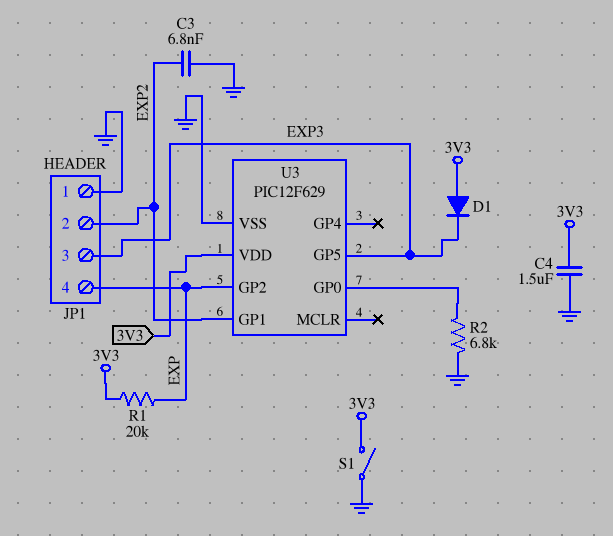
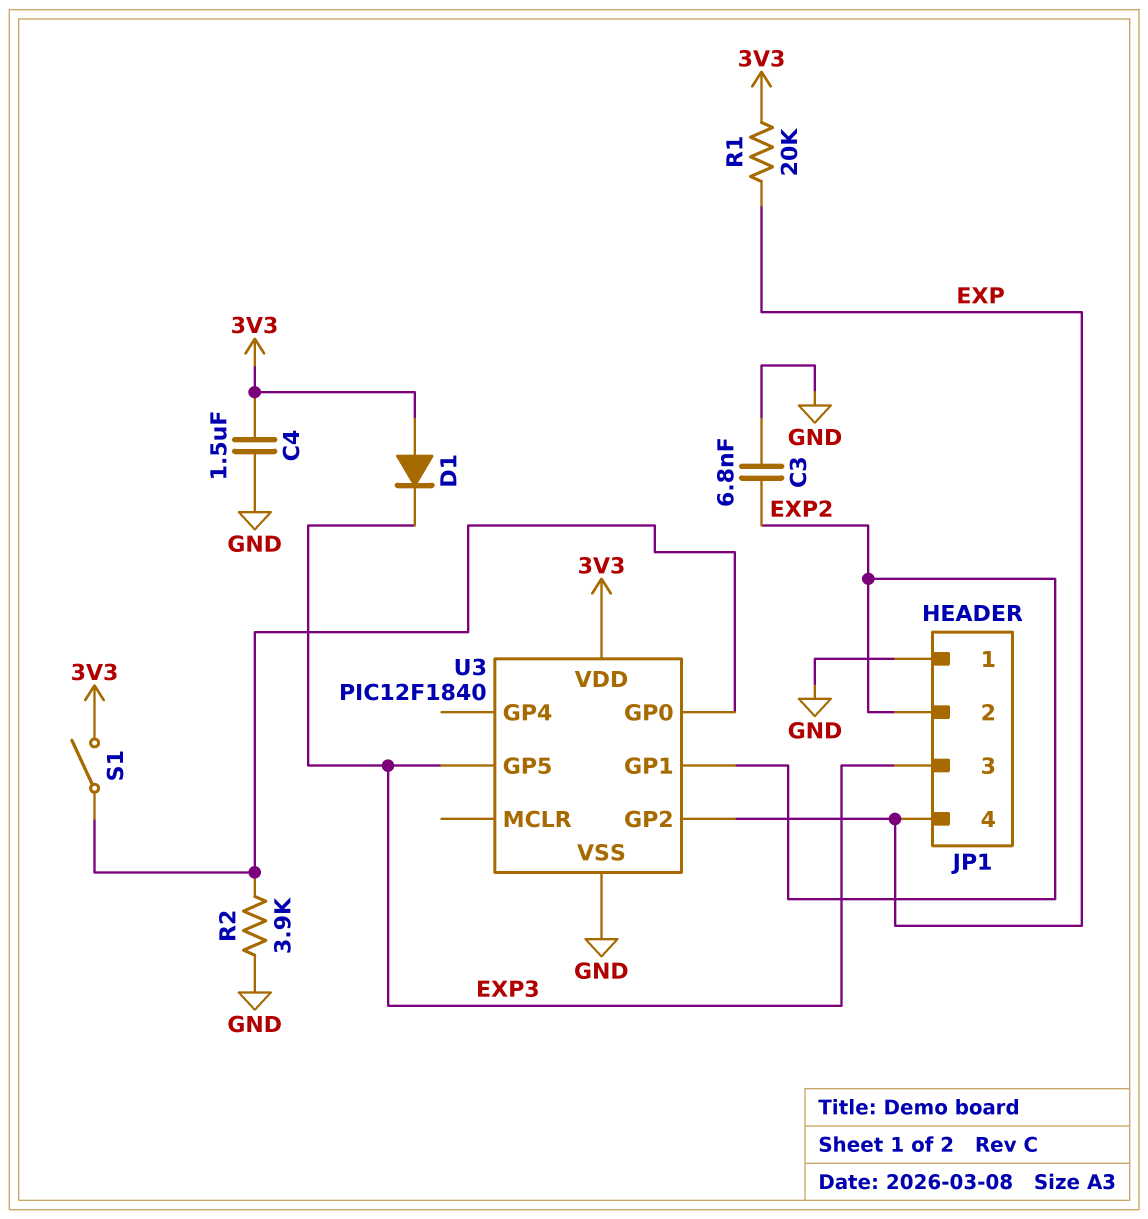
R2: 6.8k (GND, U3/GP0) -> 3.9k (GND, U3/GP0)
S1: switch (3V3, GND) -> switch (3V3, U3/GP0)
U3: PIC12F629 -> PIC12F1840

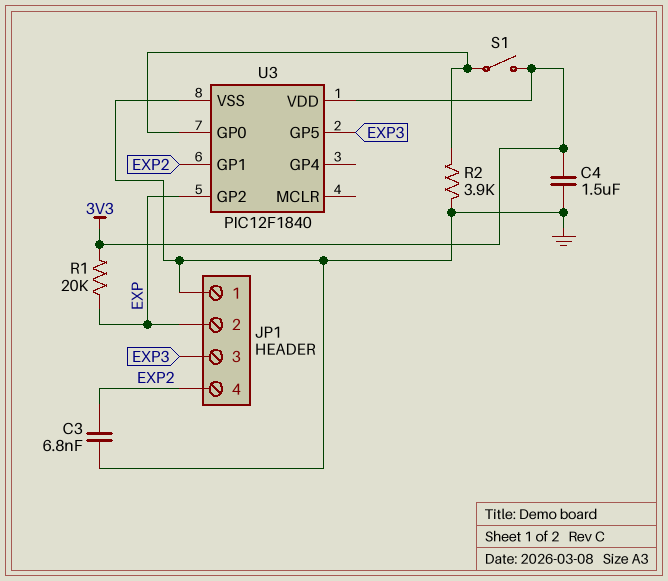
D1: diode (A 3V3, K EXP3) -> none
JP1 pin 2: EXP2 -> EXP
JP1 pin 4: EXP -> EXP2

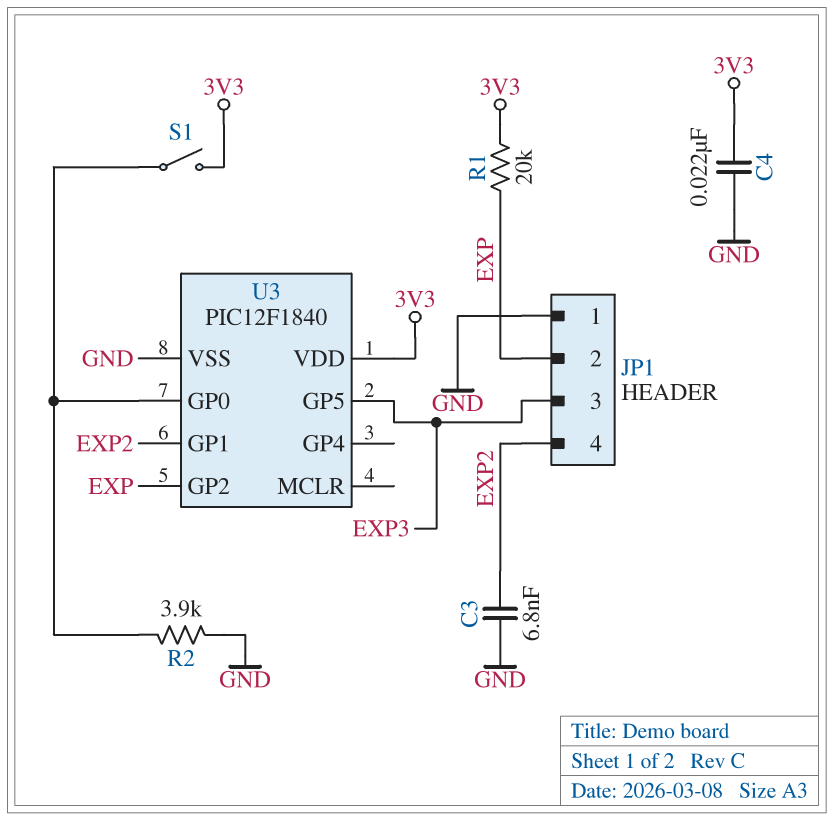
C4: 1.5uF (3V3, GND) -> 22nF (3V3, GND)

